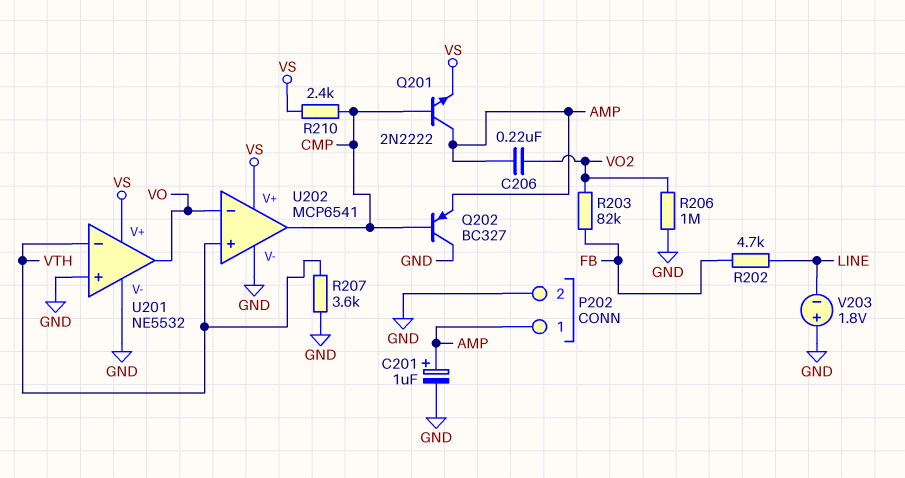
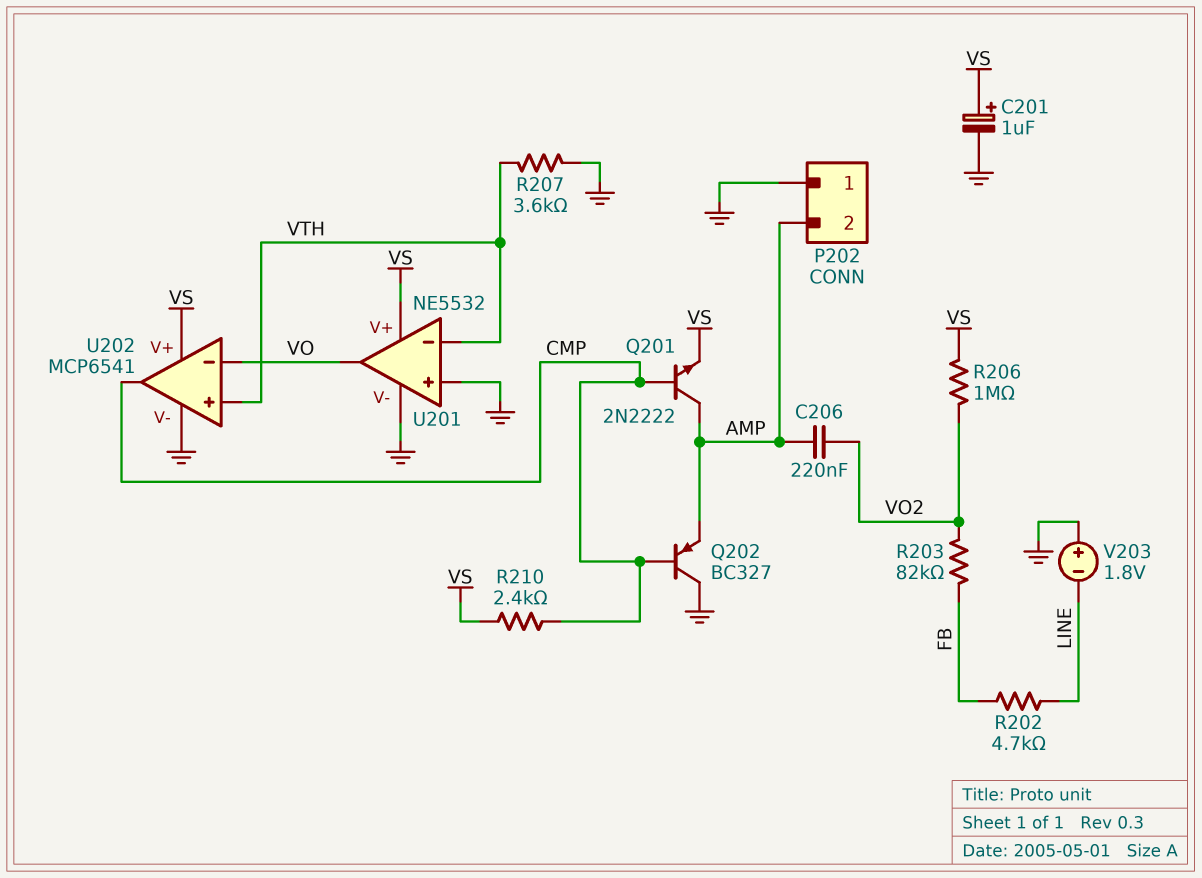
C201: 1uF (plus AMP, minus GND) -> 1uF (plus VS, minus GND)
P202 pin 1: AMP -> GND
P202 pin 2: GND -> AMP
R206: 1M (GND, VO2) -> 1M (VO2, VS)

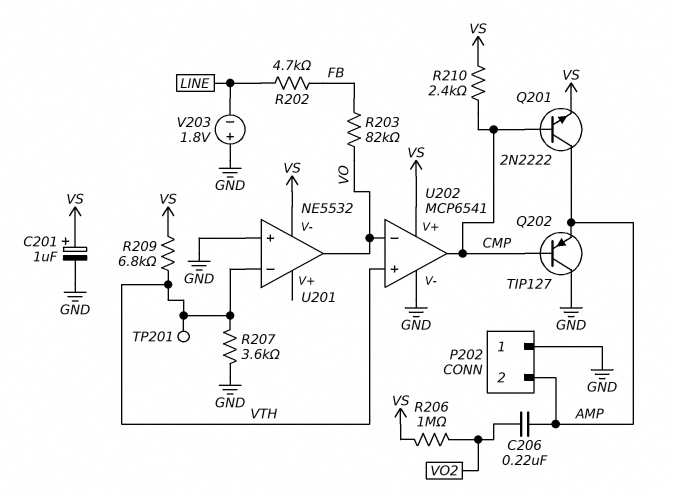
Q202: PNP BC327 (B CMP, C GND, E AMP) -> PNP TIP127 (B CMP, C GND, E AMP)
R203: 82k (FB, VO2) -> 82k (FB, VO)
R209: none -> 6.8k (VS, VTH)
TP201: none -> test point (VTH)
U201 pin V+: VS -> none
U201 pin V-: GND -> VS

